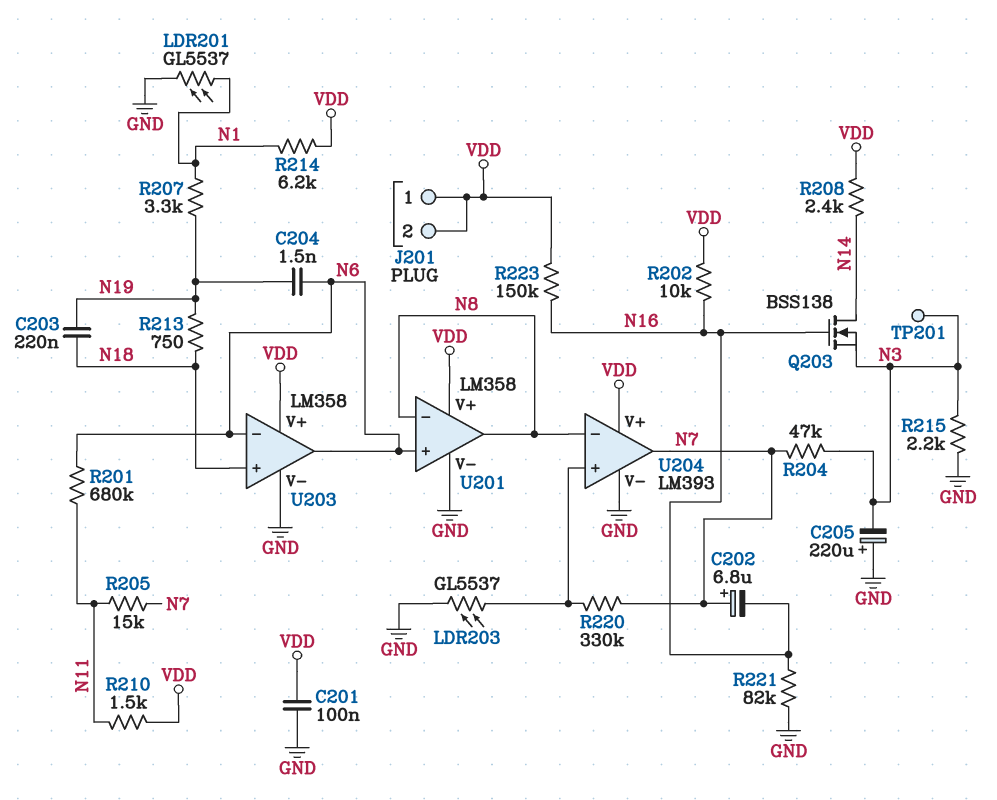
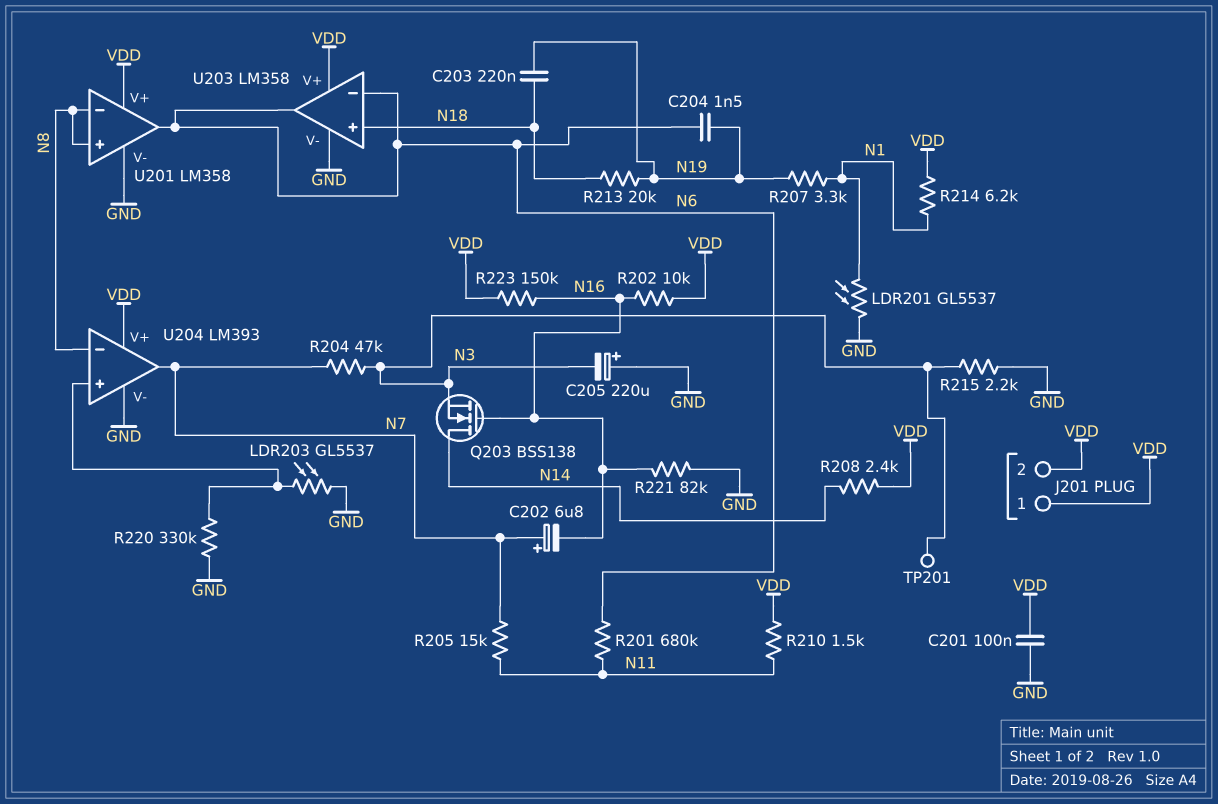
R213: 750 (N18, N19) -> 20k (N18, N19)
R220: 330k (N7, U204/in+) -> 330k (GND, U204/in+)
U201 pin in+: N6 -> N8
U201 pin out: N8 -> N6

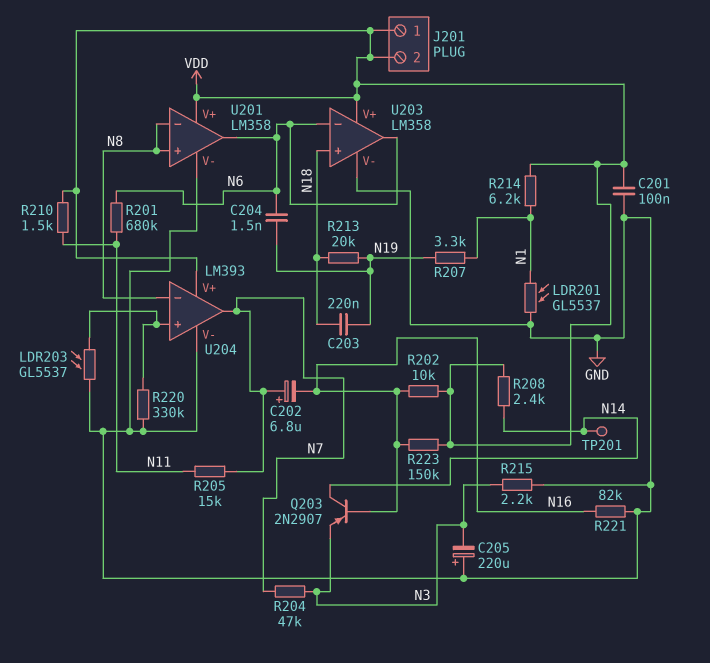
Q203: NMOS BSS138 (G N16, D N14, S N3) -> PNP 2N2907 (B N16, C N14, E N3)
TP201: test point (N3) -> test point (N14)

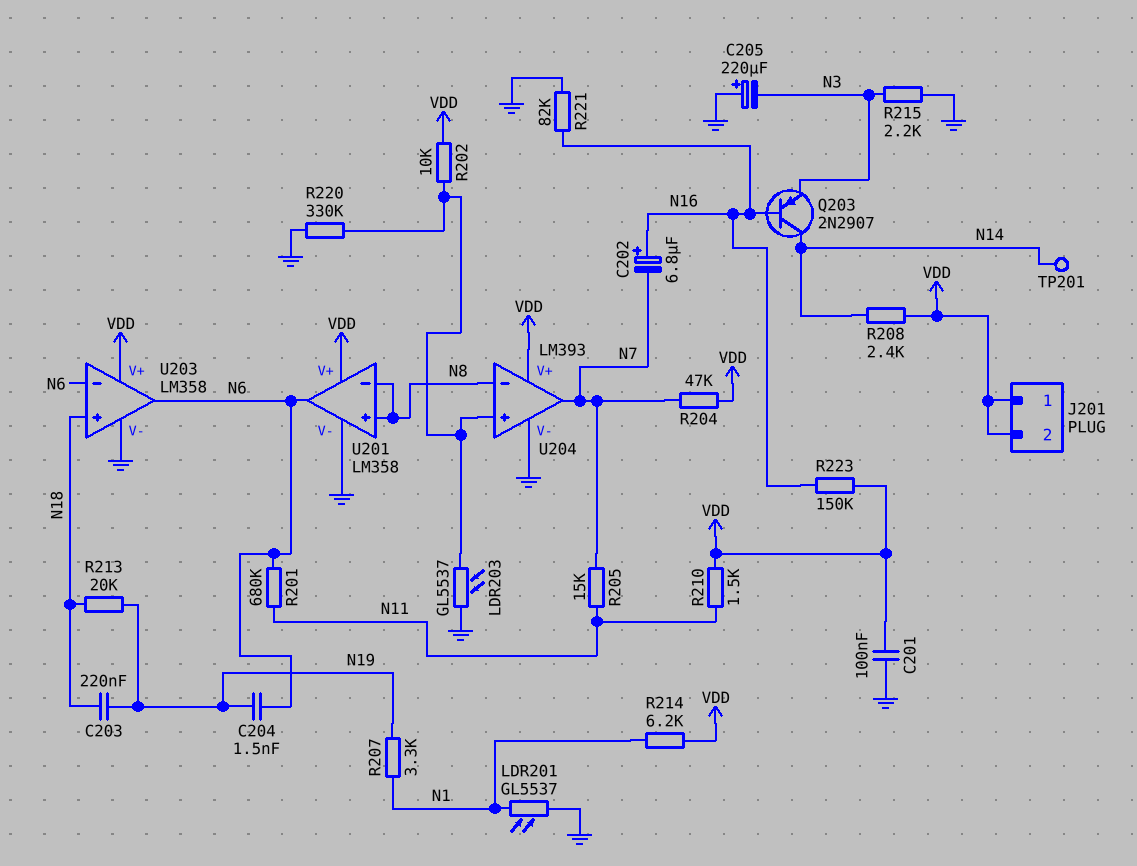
C202: 6.8uF (plus N7, minus N16) -> 6.8uF (plus N16, minus N7)
R202: 10k (N16, VDD) -> 10k (U204/in+, VDD)
R204: 47k (N3, N7) -> 47k (N7, VDD)

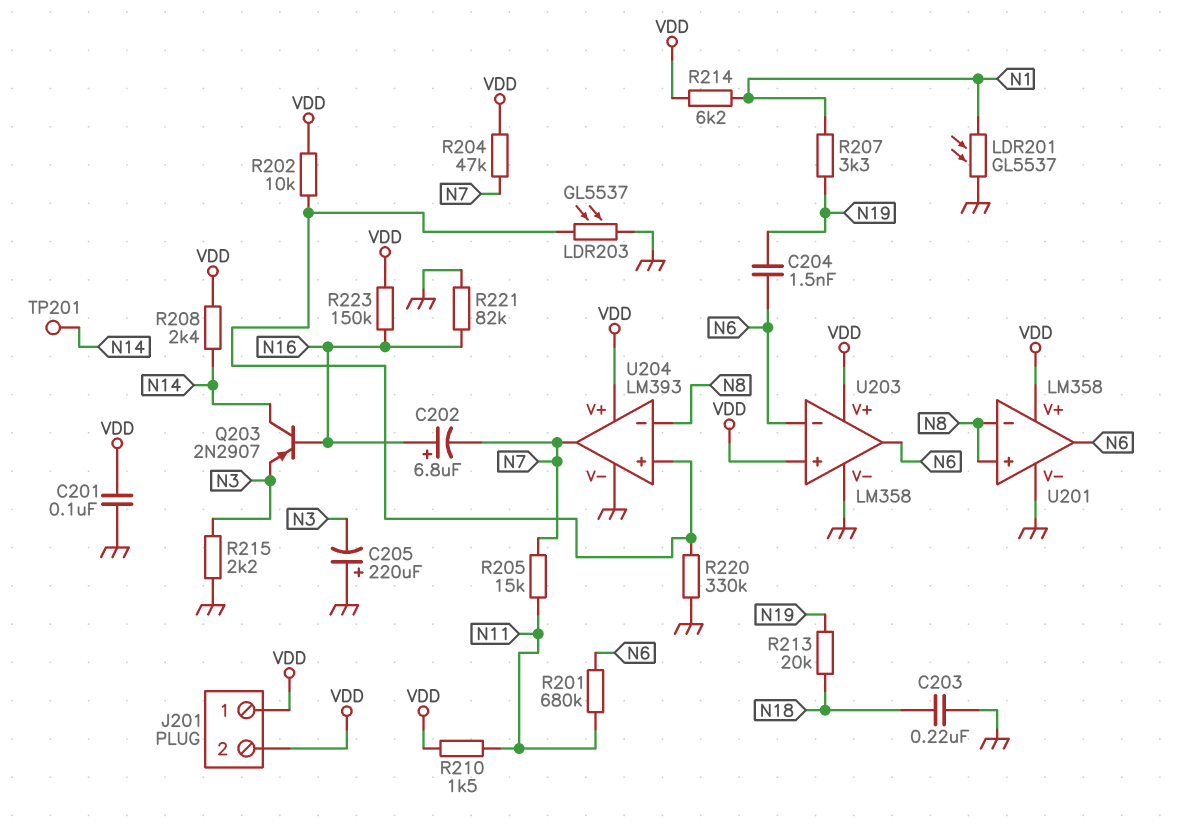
C203: 220nF (N18, N19) -> 220nF (GND, N18)
U203 pin in+: N18 -> VDD

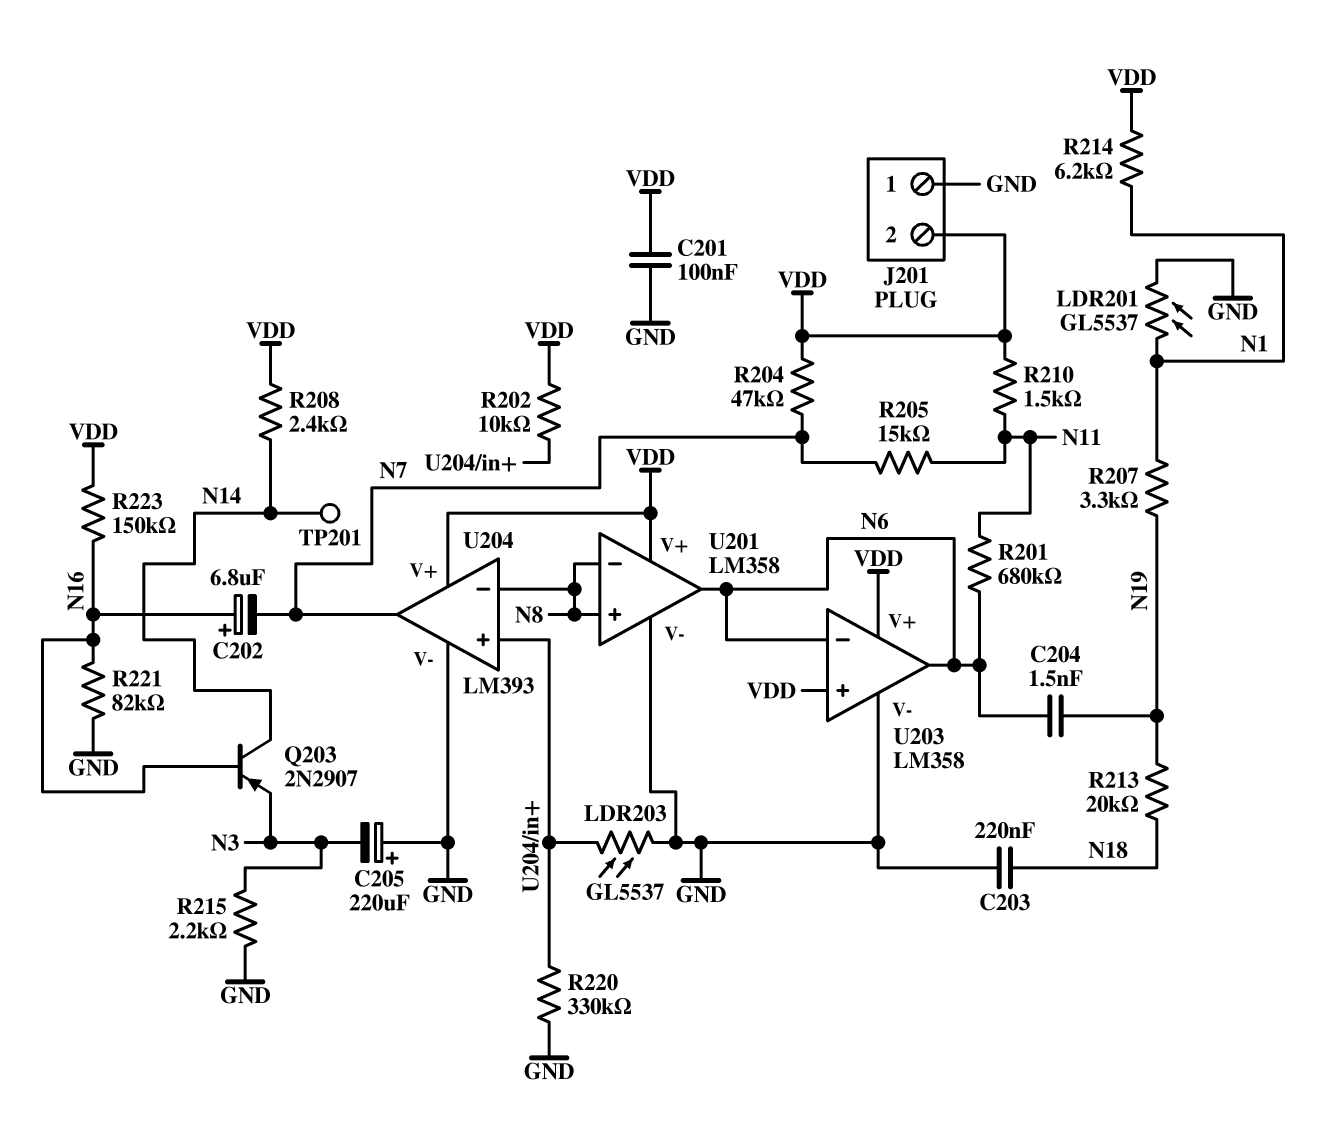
J201 pin 1: VDD -> GND

